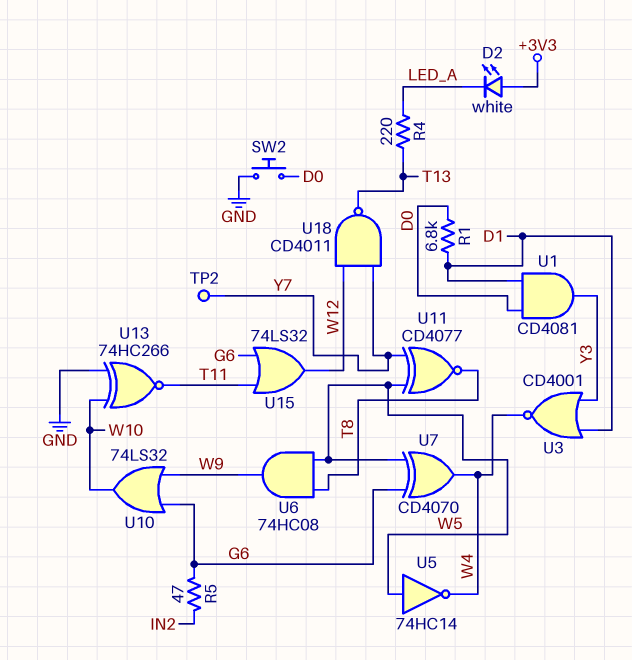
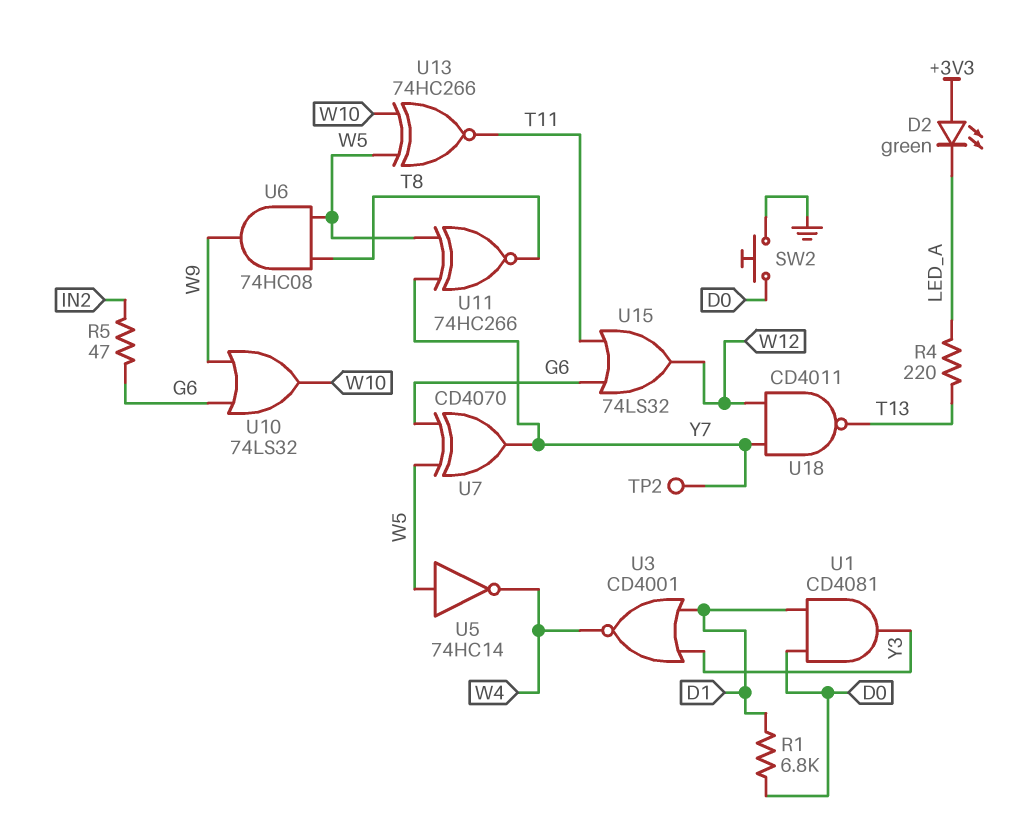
D2: LED white (A +3V3, K LED_A) -> LED green (A +3V3, K LED_A)
U7: XOR CD4070 (in G6, in W5, out W4) -> XOR CD4070 (in G6, in W5, out Y7)
U11: XNOR CD4077 (in W5, in Y7, out T8) -> XNOR 74HC266 (in W5, in Y7, out T8)
U13: XNOR 74HC266 (in GND, in W10, out T11) -> XNOR 74HC266 (in W5, in W10, out T11)

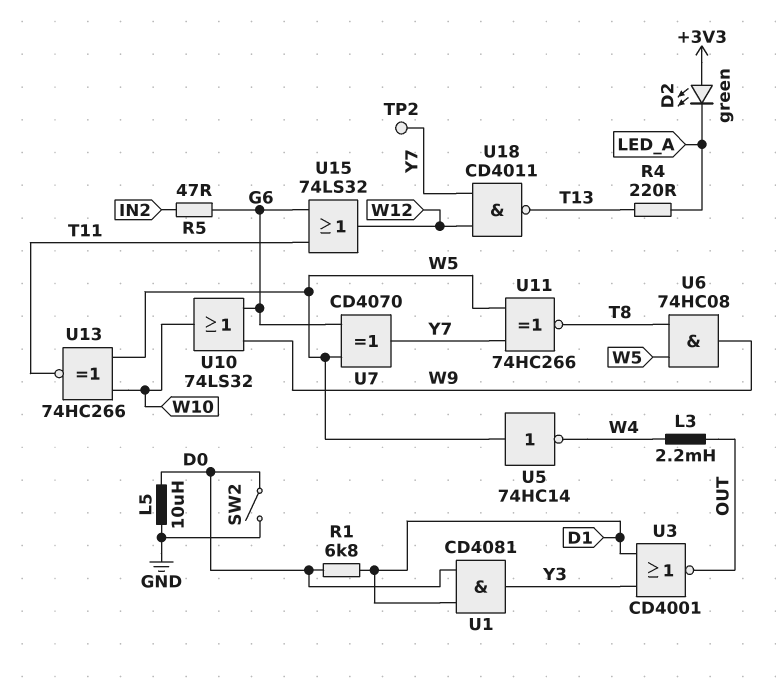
L3: none -> 2.2mH (OUT, W4)
L5: none -> 10uH (D0, GND)
SW2: button (D0, GND) -> switch (D0, GND)
U3: NOR CD4001 (in D1, in Y3, out W4) -> NOR CD4001 (in D1, in Y3, out OUT)

